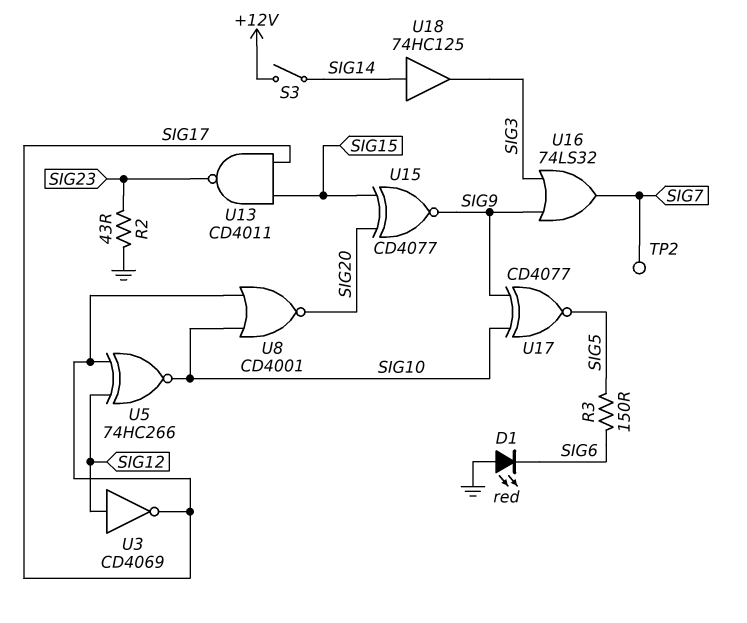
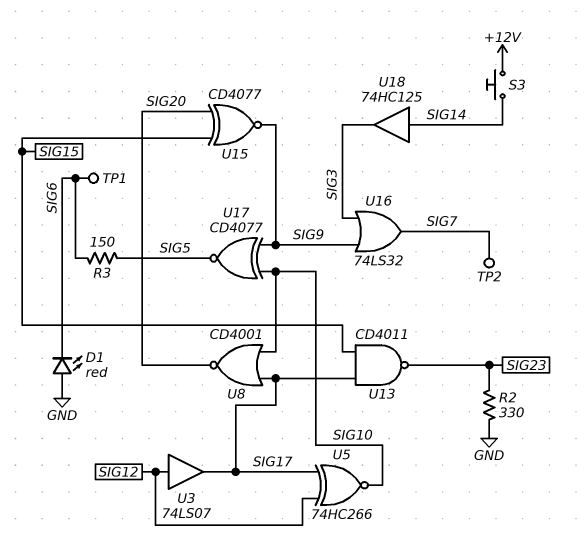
R2: 43 (GND, SIG23) -> 330 (GND, SIG23)
S3: switch (+12V, SIG14) -> button (+12V, SIG14)
TP1: none -> test point (SIG6)
U3: NOT CD4069 (in SIG12, out SIG17) -> buffer 74LS07 (in SIG12, out SIG17)

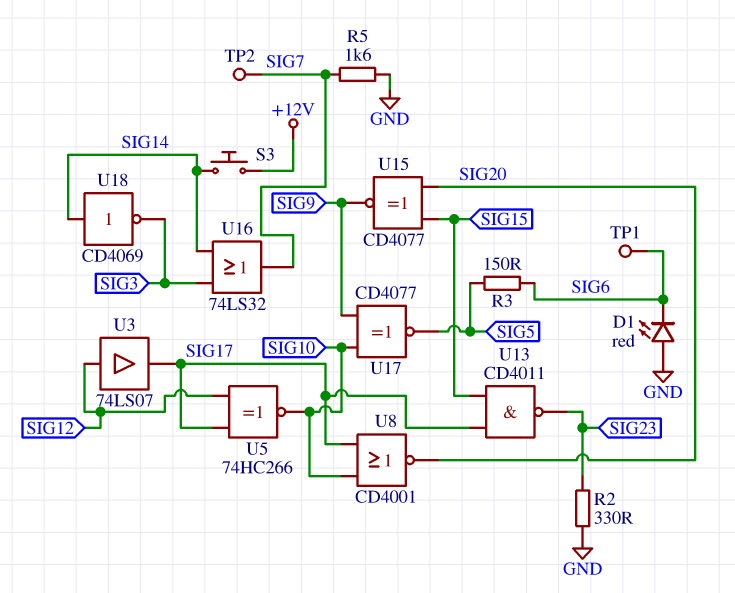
R5: none -> 1.6k (GND, SIG7)
U16: OR 74LS32 (in SIG3, in SIG9, out SIG7) -> OR 74LS32 (in SIG3, in SIG14, out SIG7)
U18: buffer 74HC125 (in SIG14, out SIG3) -> NOT CD4069 (in SIG14, out SIG3)

